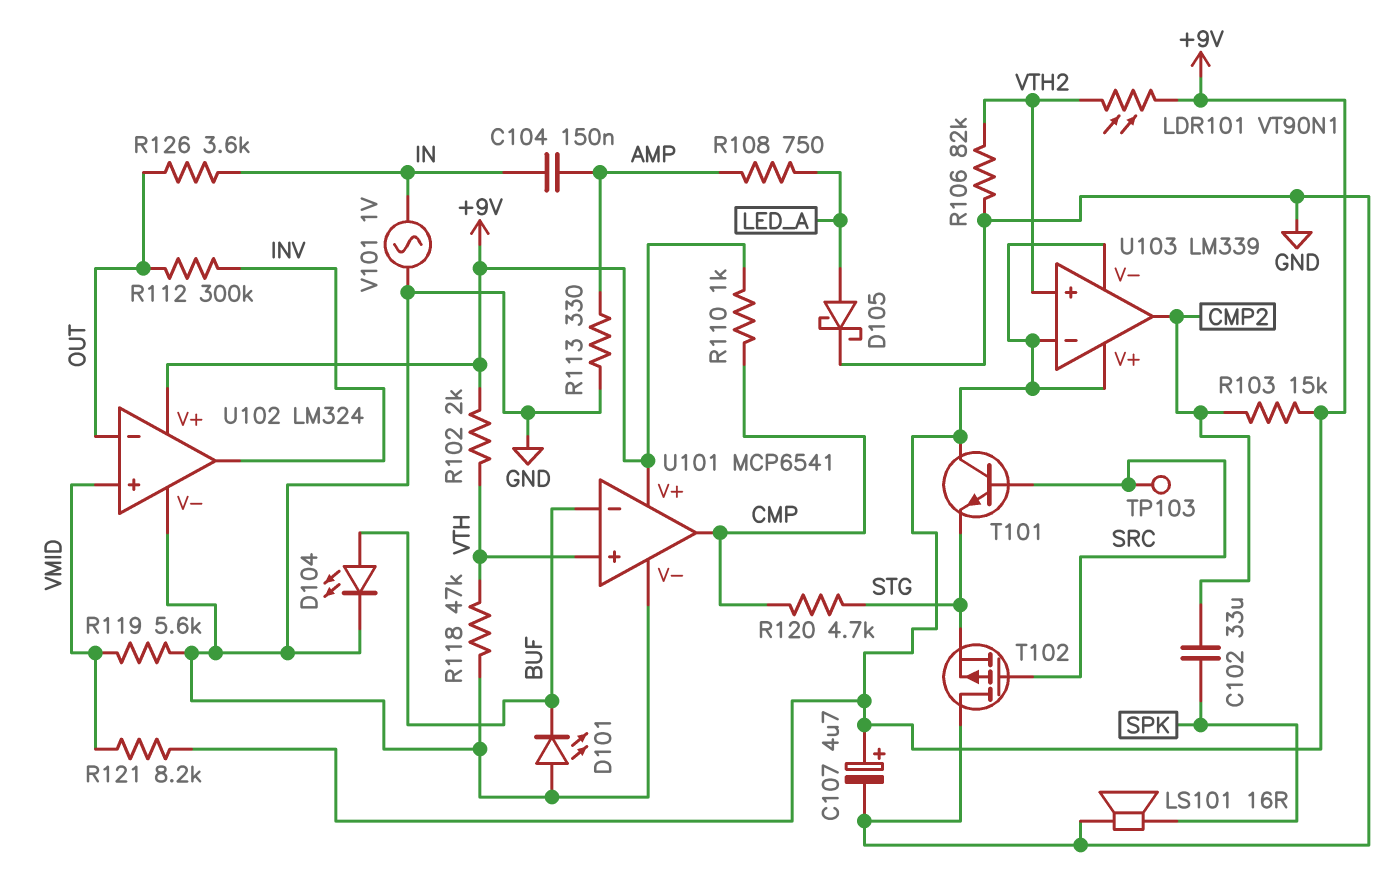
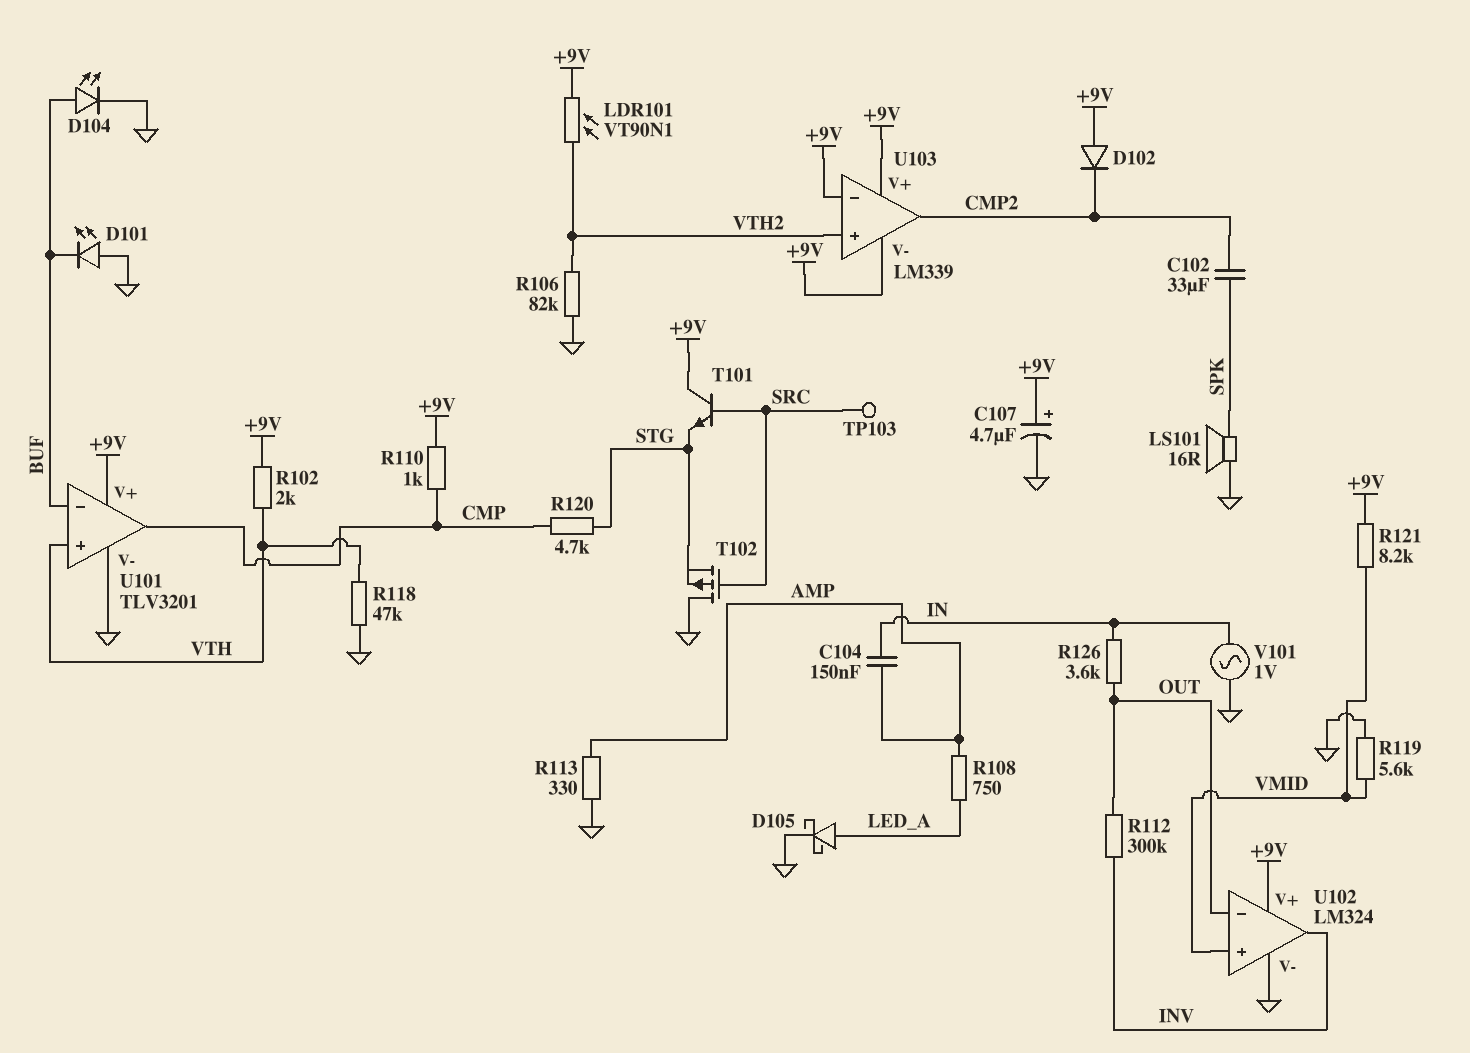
D102: none -> diode (A +9V, K CMP2)
R103: 15k (+9V, CMP2) -> none
U101: MCP6541 -> TLV3201

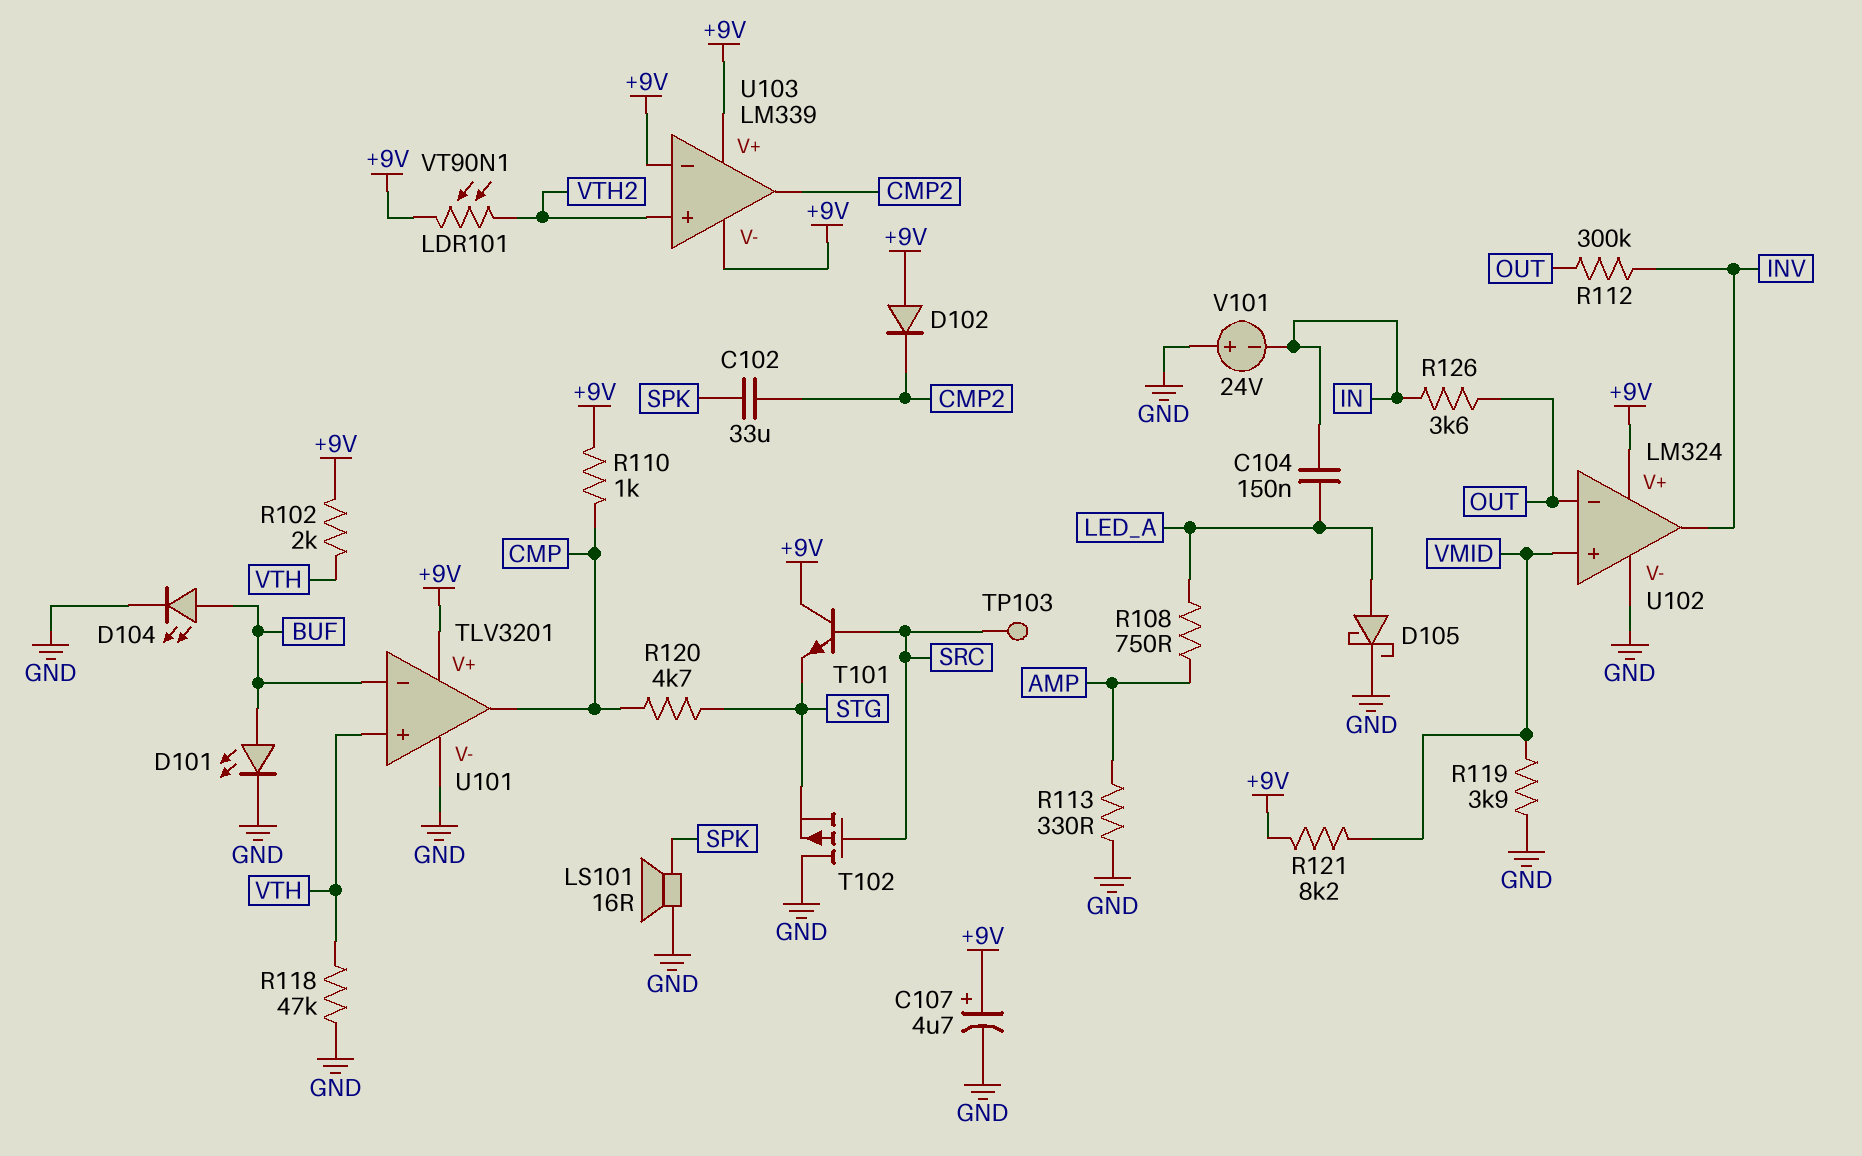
C104: 150nF (AMP, IN) -> 150nF (IN, LED_A)
D101: LED (A GND, K BUF) -> LED (A BUF, K GND)
R106: 82k (GND, VTH2) -> none
R119: 5.6k (GND, VMID) -> 3.9k (GND, VMID)
V101: AC 1V (GND, IN) -> 24V (plus GND, minus IN)

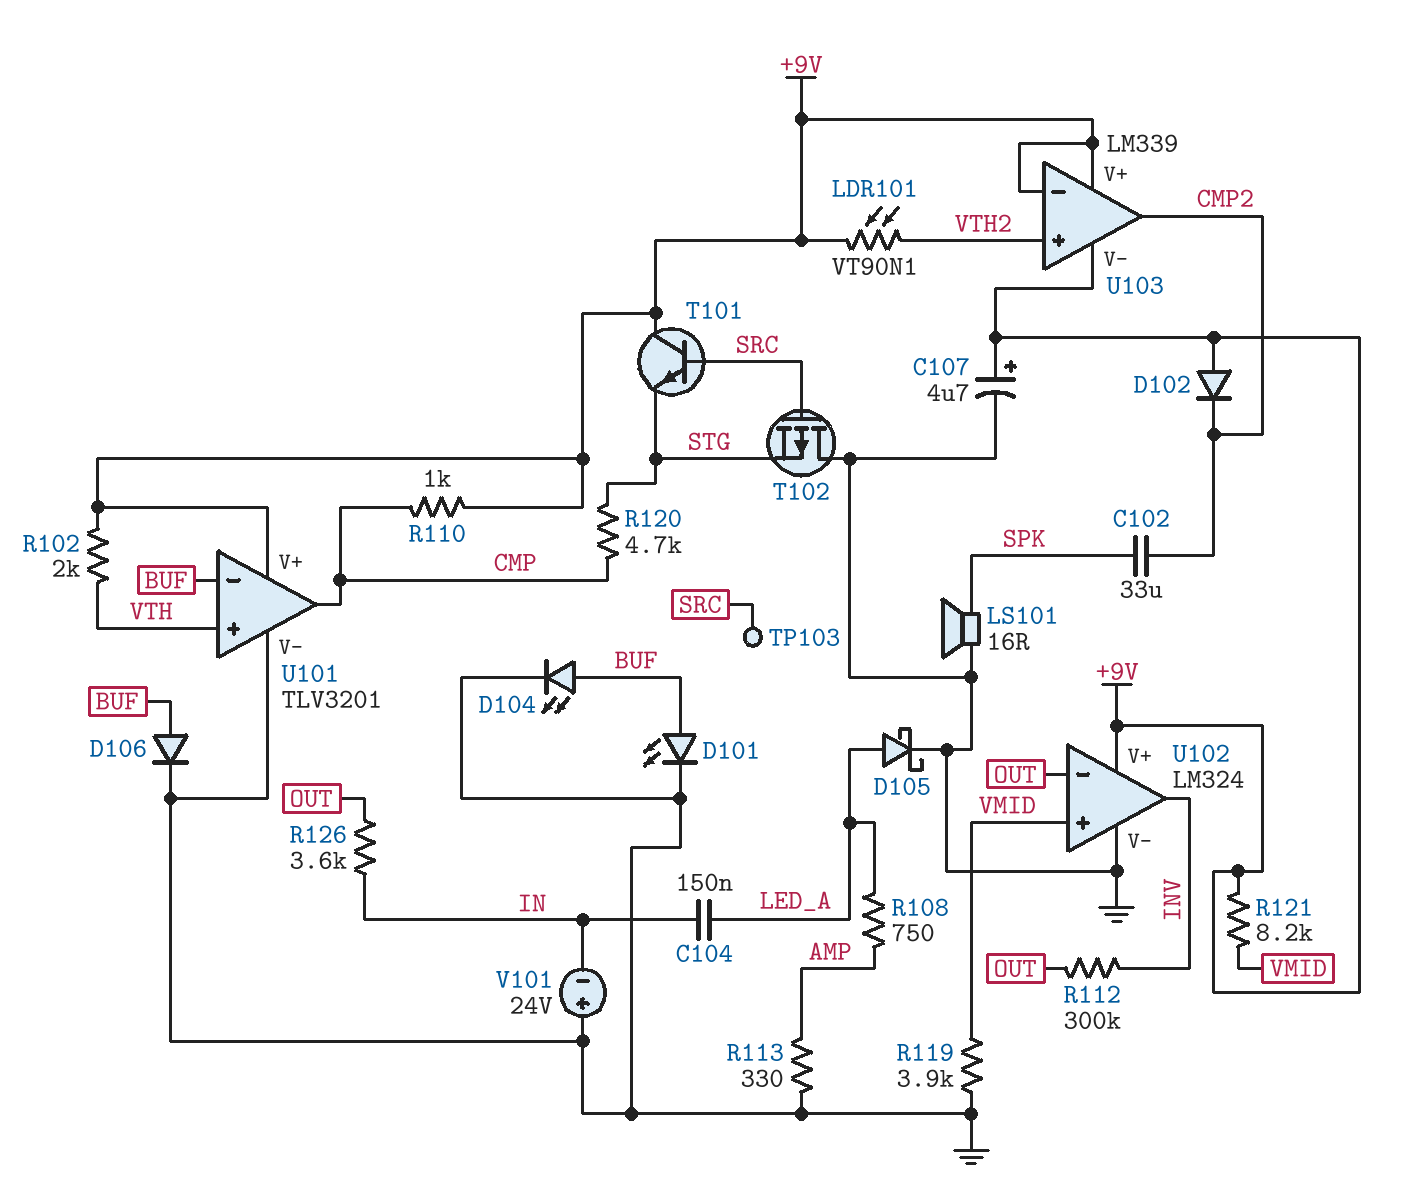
D106: none -> diode (A BUF, K GND)
R118: 47k (GND, VTH) -> none

